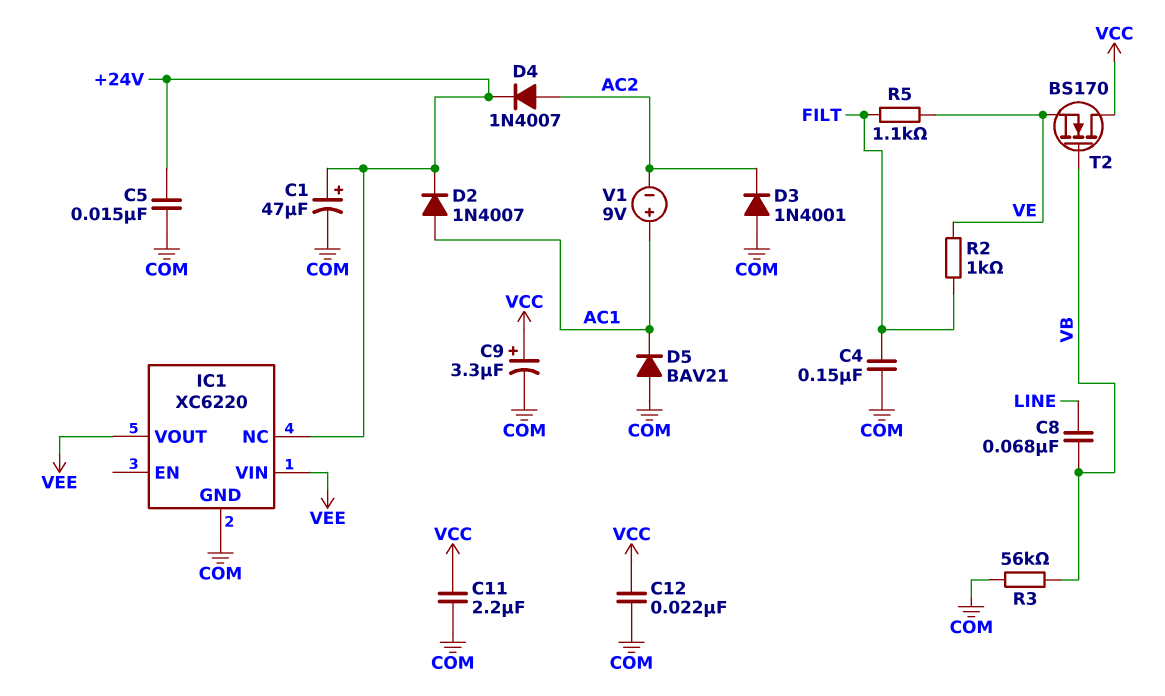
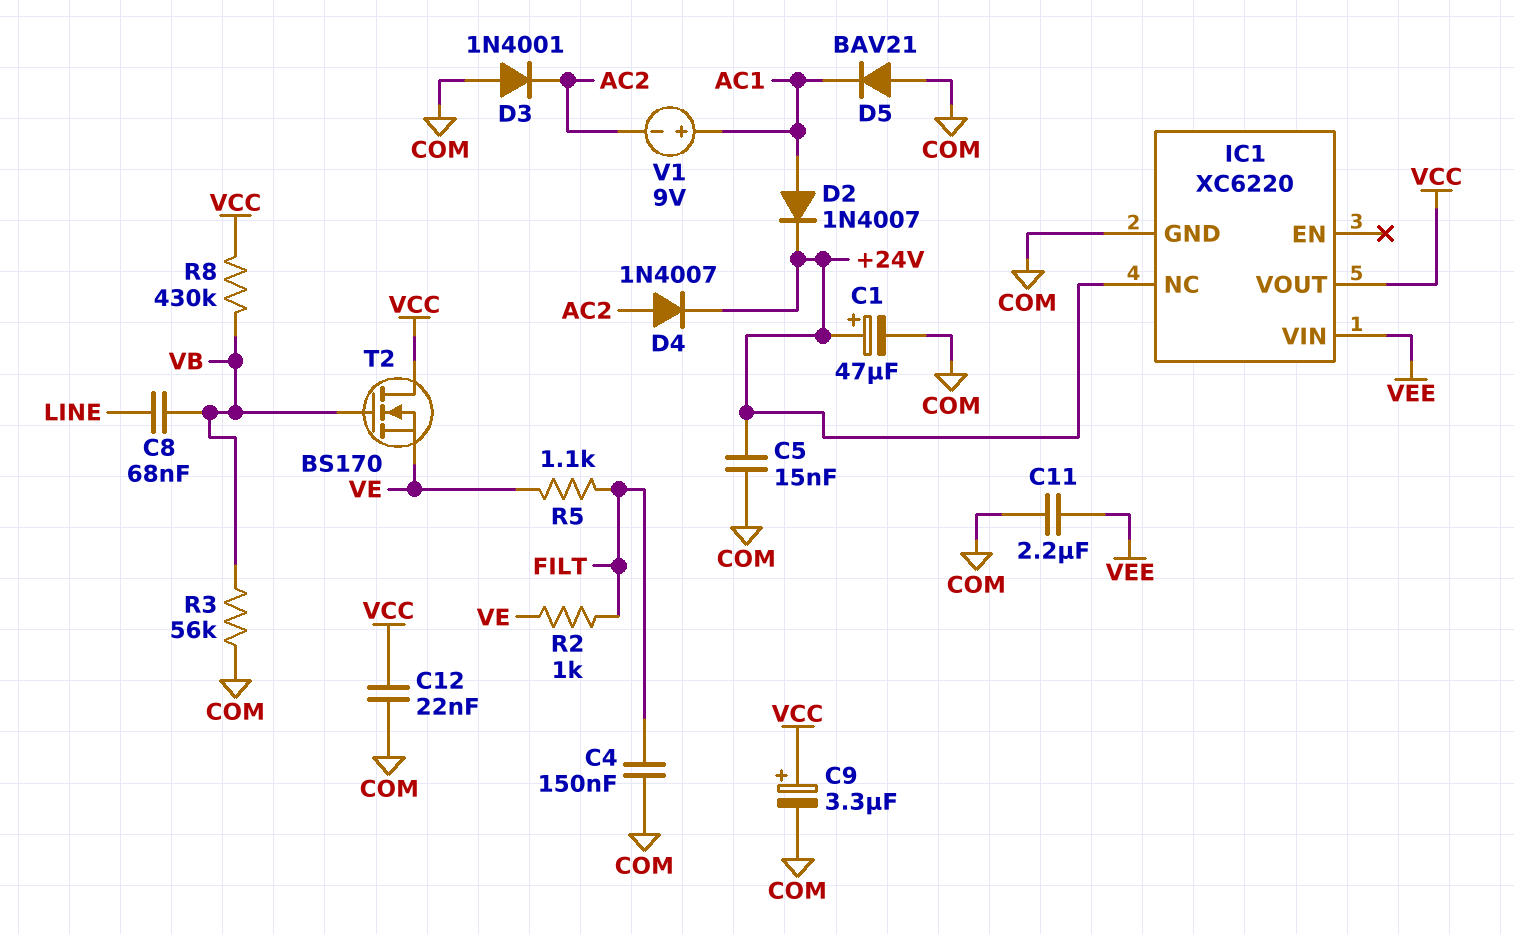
C11: 2.2uF (COM, VCC) -> 2.2uF (COM, VEE)
IC1 pin VOUT: VEE -> VCC
R8: none -> 430k (VB, VCC)

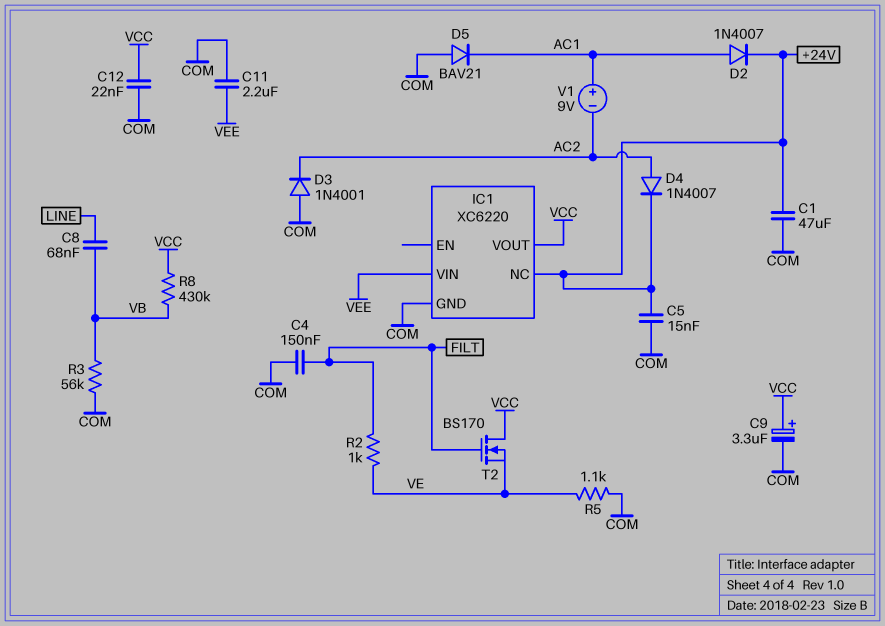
C1: 47uF (plus +24V, minus COM) -> 47uF (+24V, COM)
R5: 1.1k (FILT, VE) -> 1.1k (COM, VE)
T2: NMOS BS170 (G VB, D VCC, S VE) -> NMOS BS170 (G FILT, D VCC, S VE)

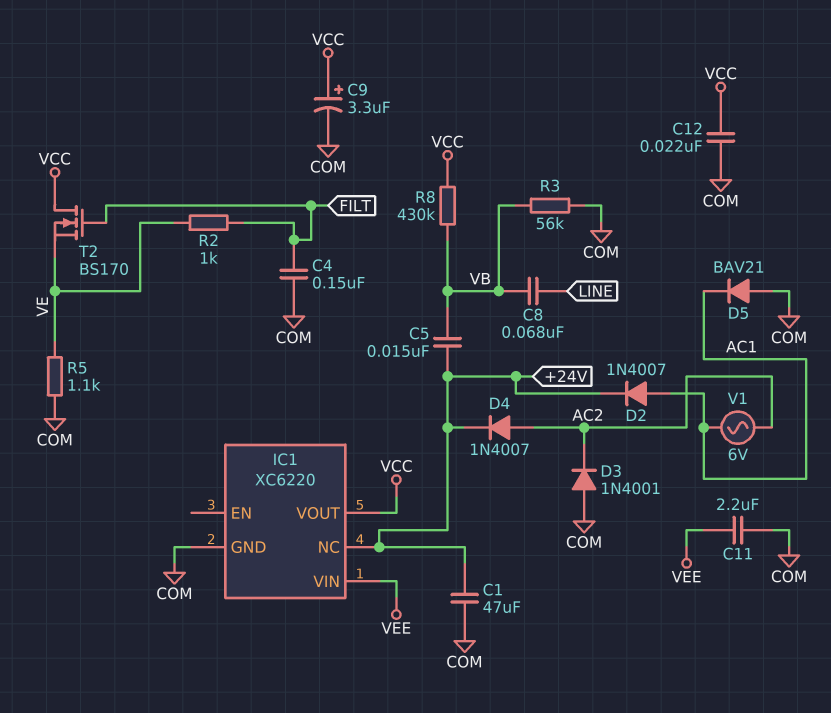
C5: 15nF (+24V, COM) -> 15nF (+24V, VB)
V1: 9V (plus AC1, minus AC2) -> AC 6V (AC1, AC2)

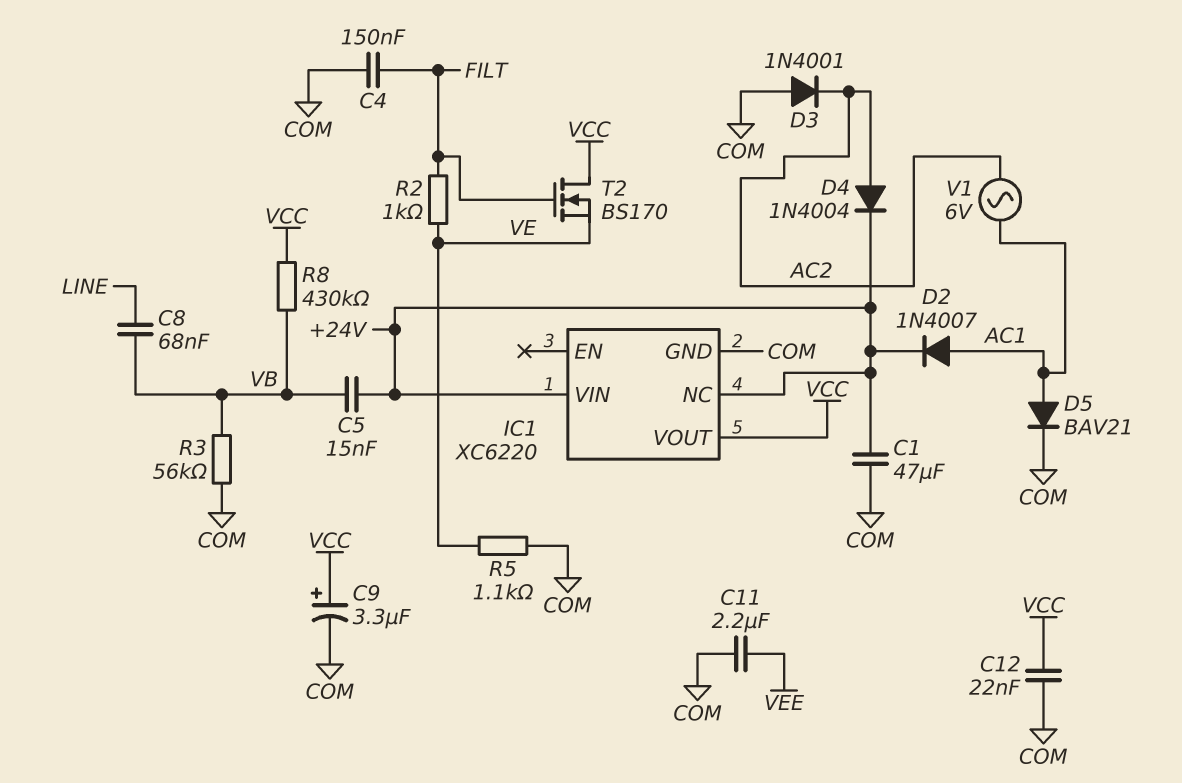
D4: diode 1N4007 (A AC2, K +24V) -> diode 1N4004 (A AC2, K +24V)
D5: diode BAV21 (A COM, K AC1) -> diode BAV21 (A AC1, K COM)
IC1 pin VIN: VEE -> +24V

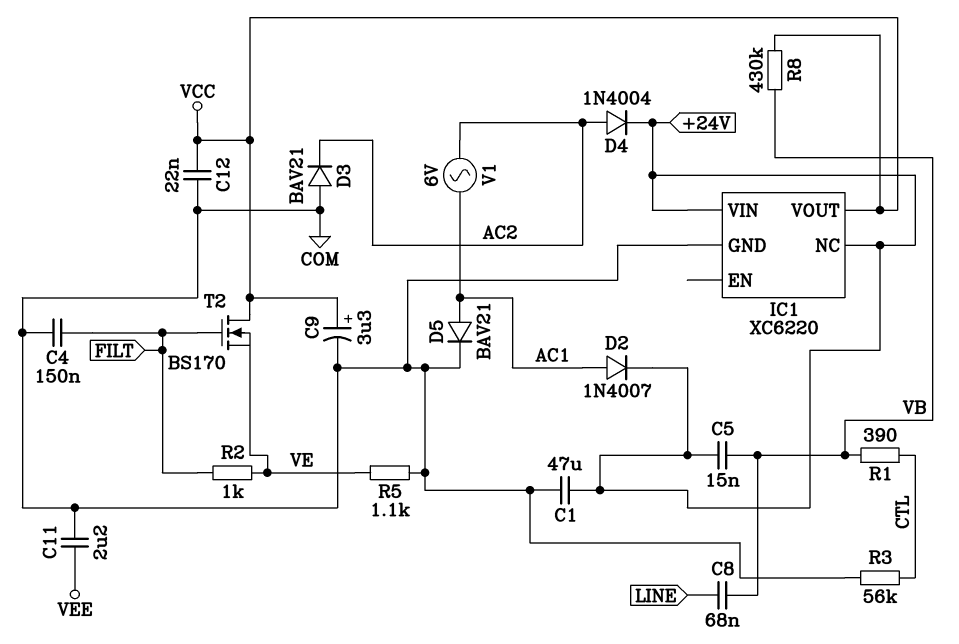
D3: diode 1N4001 (A COM, K AC2) -> diode BAV21 (A COM, K AC2)
R1: none -> 390 (CTL, VB)
R3: 56k (COM, VB) -> 56k (COM, CTL)

